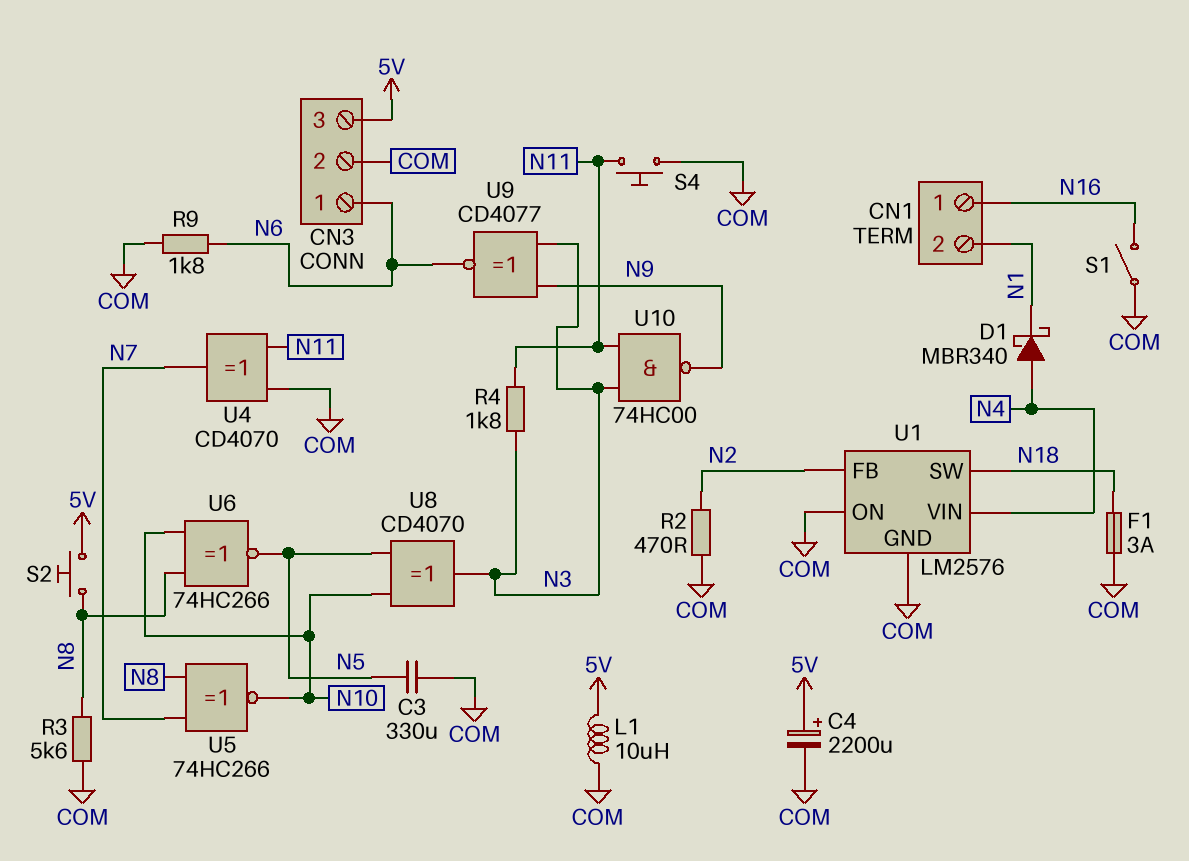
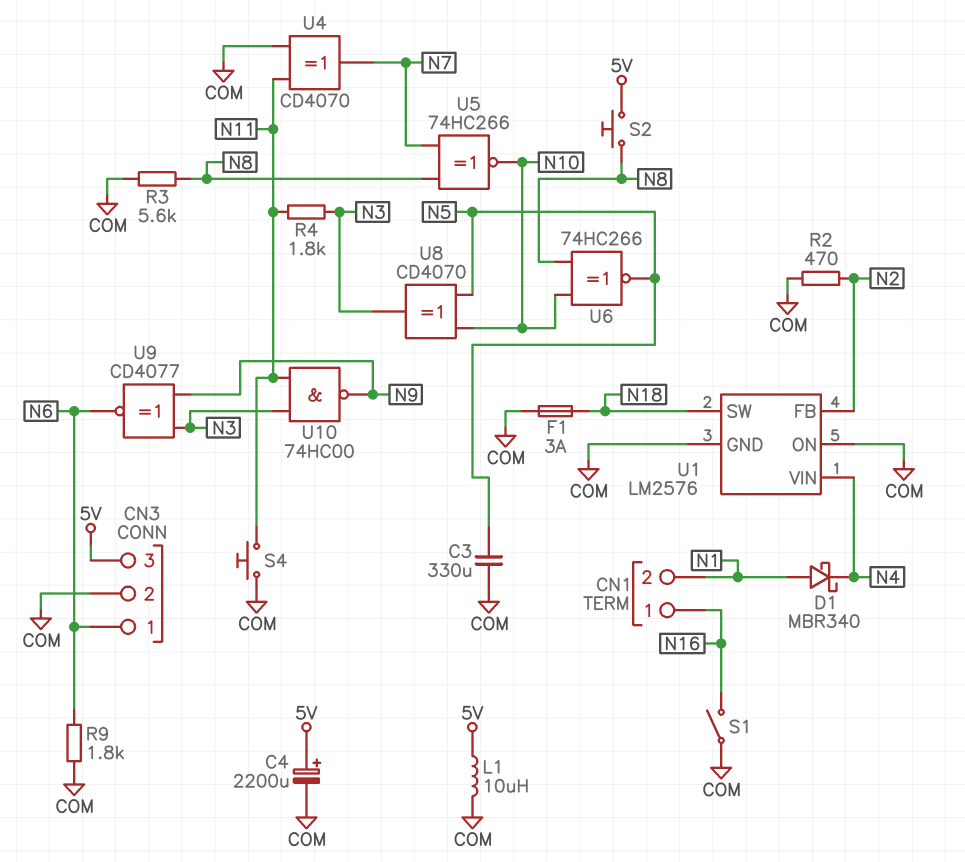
D1: schottky MBR340 (A N4, K N1) -> schottky MBR340 (A N1, K N4)

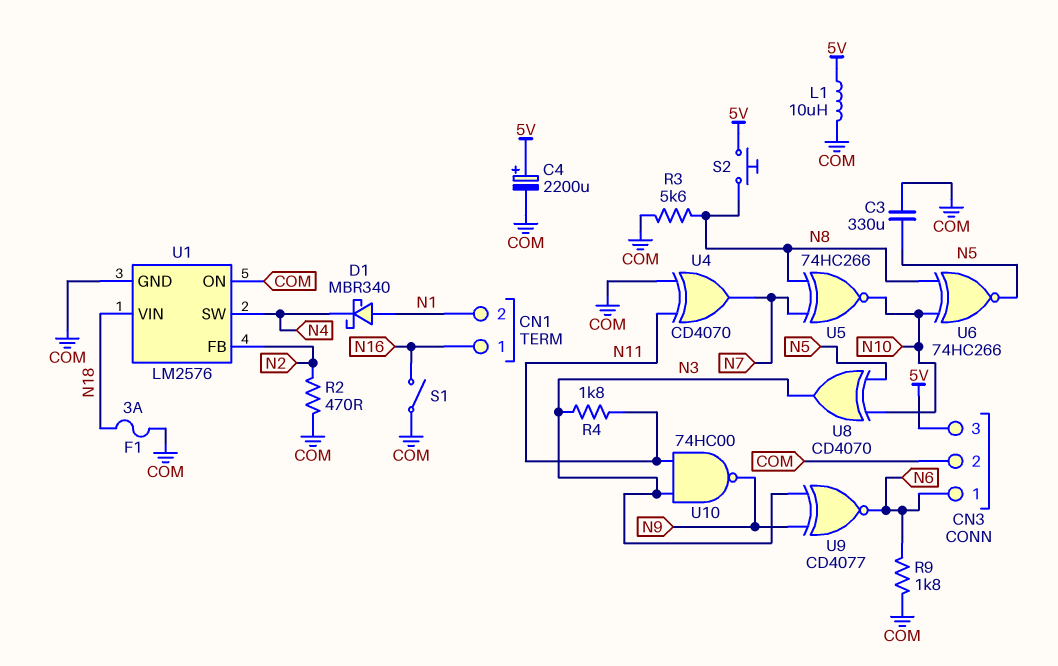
S4: button (COM, N11) -> none
U1 pin SW: N18 -> N4
U1 pin VIN: N4 -> N18

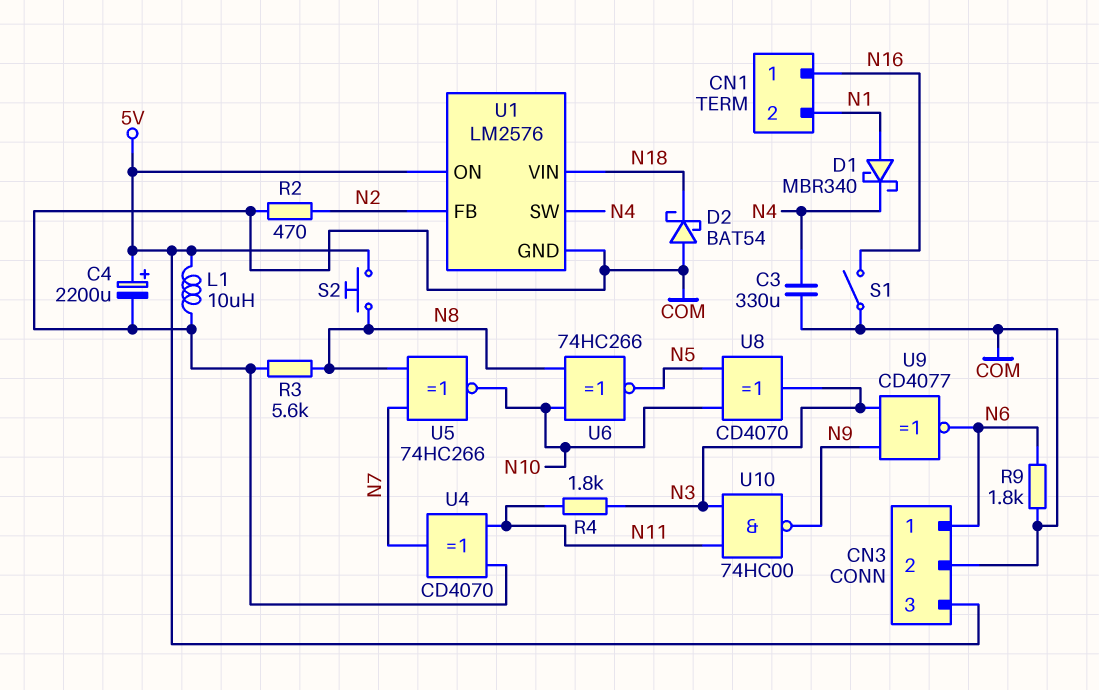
C3: 330uF (COM, N5) -> 330uF (COM, N4)
D2: none -> schottky BAT54 (A COM, K N18)
F1: 3A (COM, N18) -> none
U1 pin ON: COM -> 5V

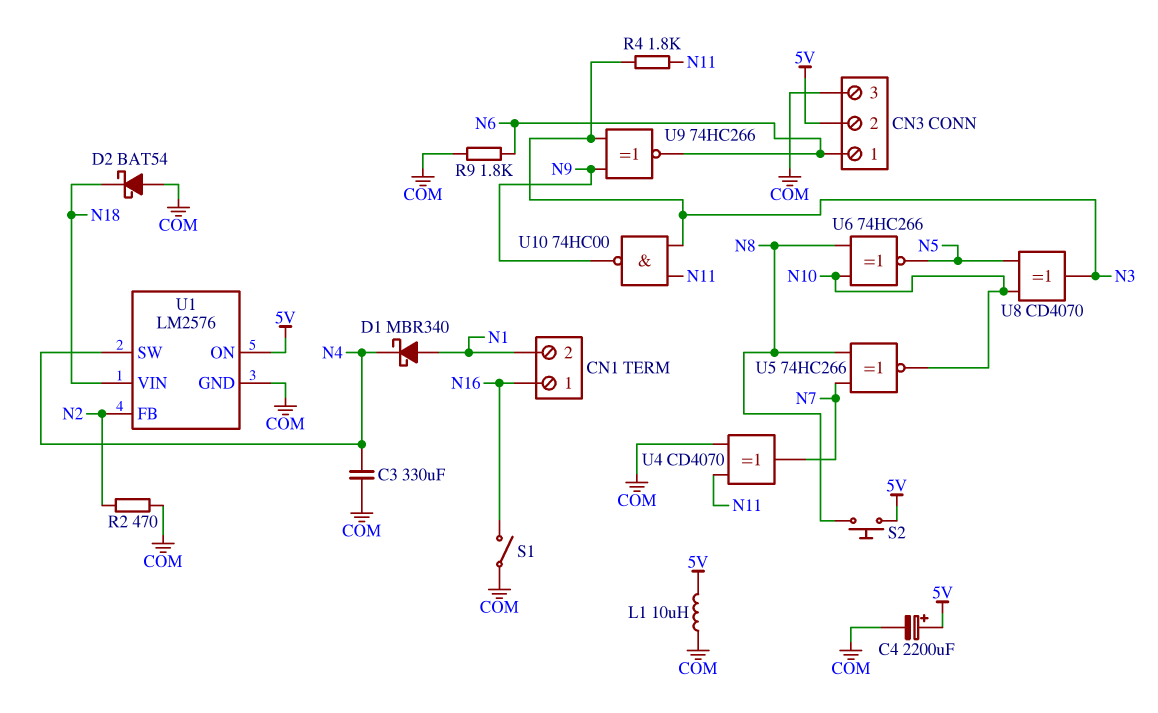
CN3 pin 2: COM -> 5V
CN3 pin 3: 5V -> COM
R3: 5.6k (COM, N8) -> none
U9: XNOR CD4077 (in N3, in N9, out N6) -> XNOR 74HC266 (in N3, in N9, out N6)

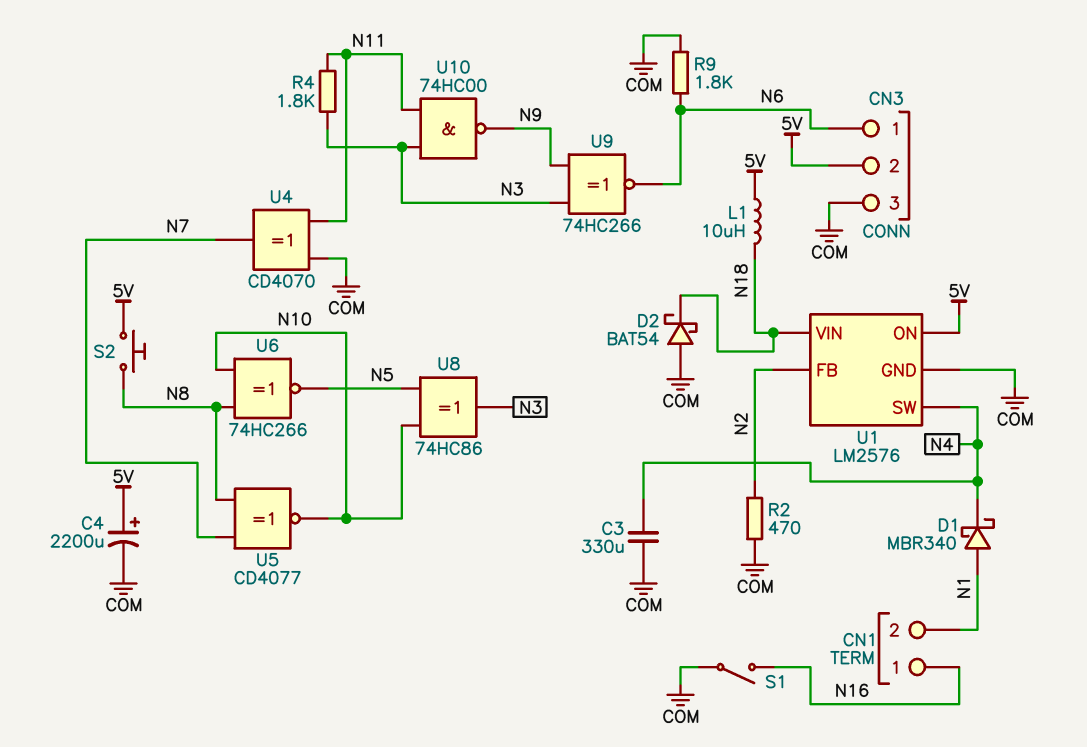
L1: 10uH (5V, COM) -> 10uH (5V, N18)
U5: XNOR 74HC266 (in N7, in N8, out N10) -> XNOR CD4077 (in N7, in N8, out N10)
U8: XOR CD4070 (in N5, in N10, out N3) -> XOR 74HC86 (in N5, in N10, out N3)

